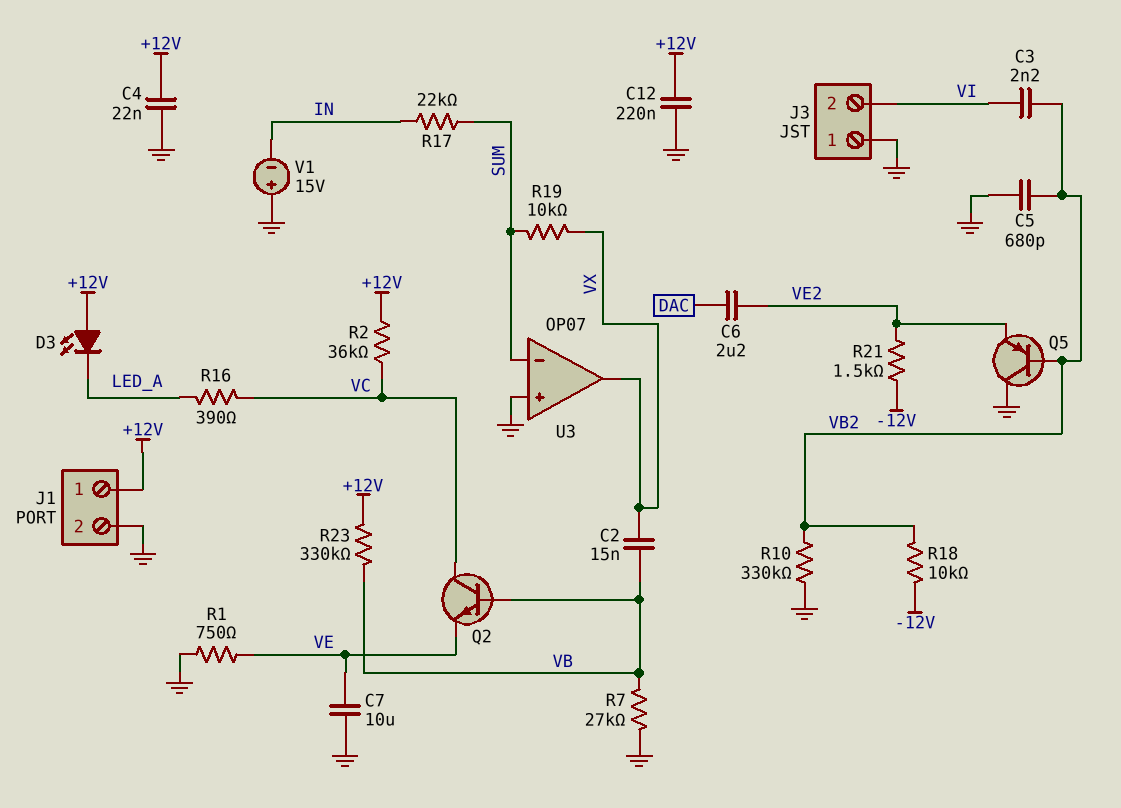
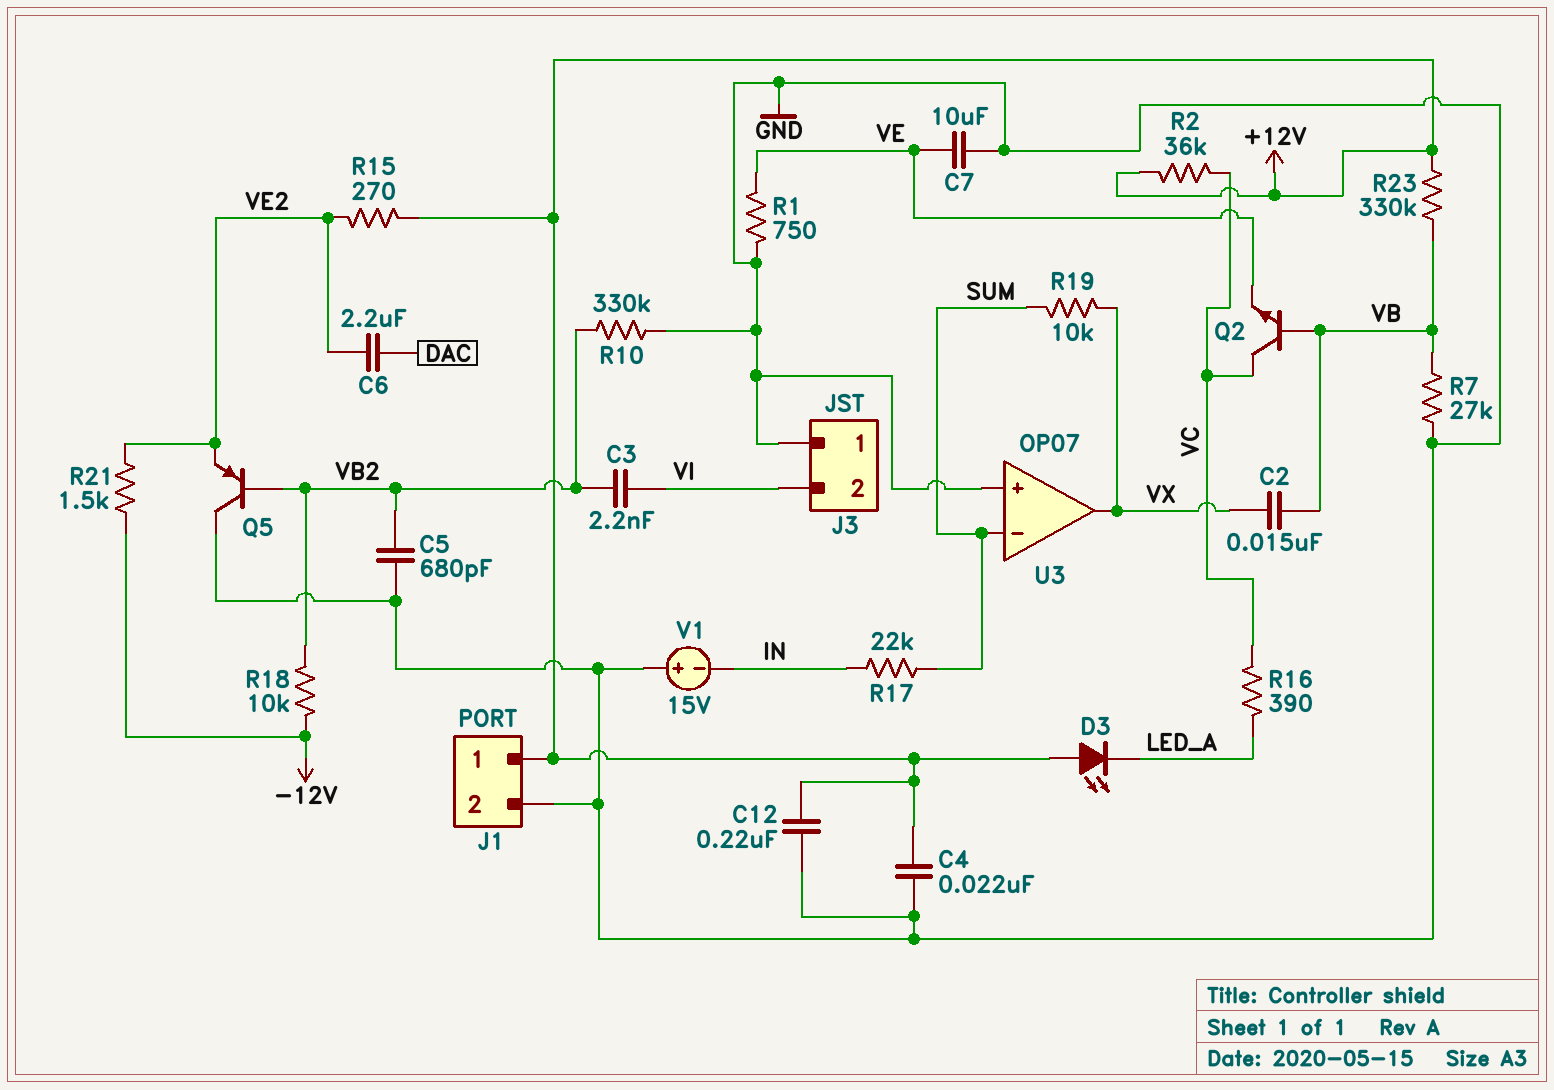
R15: none -> 270 (+12V, VE2)

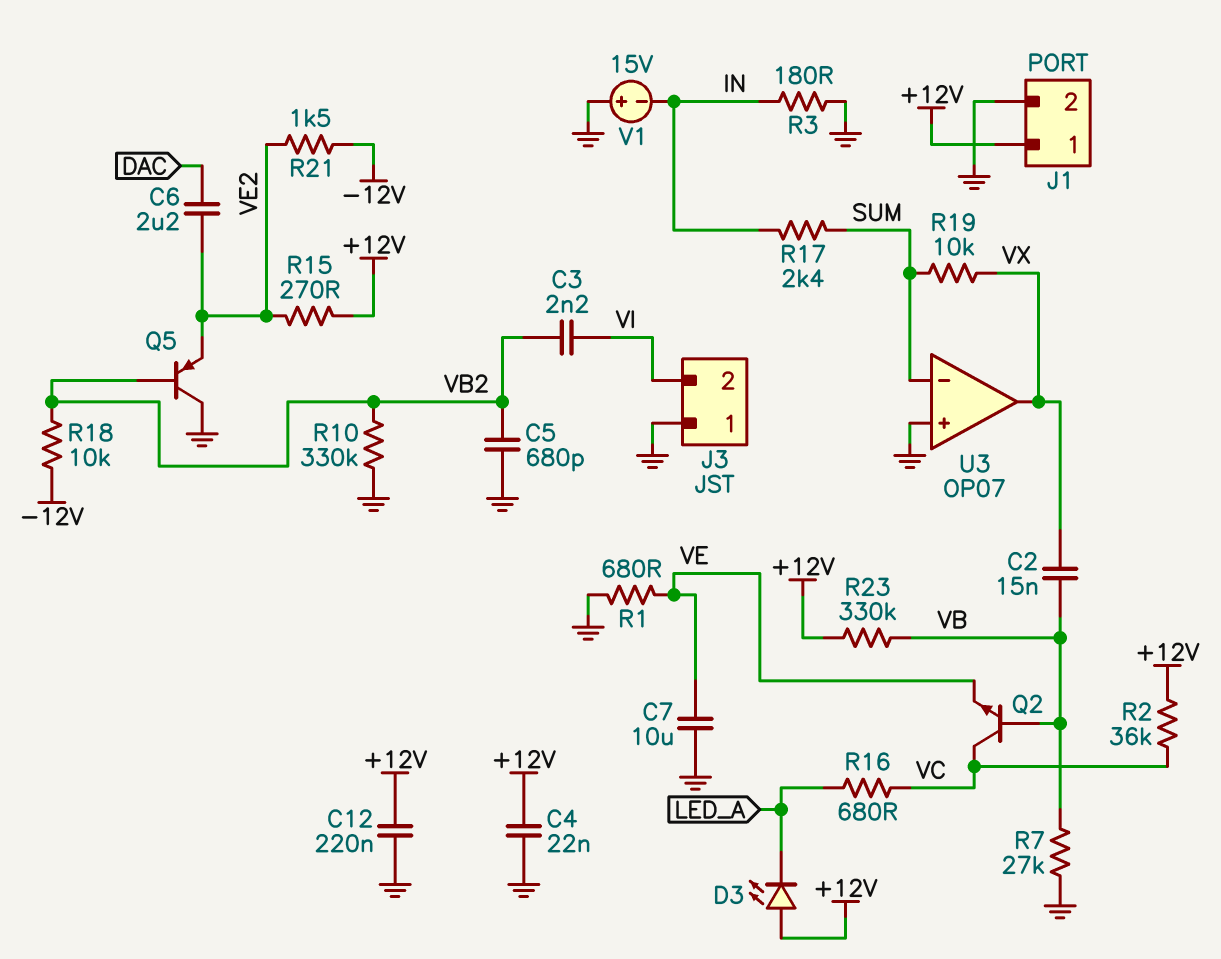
R1: 750 (GND, VE) -> 680 (GND, VE)
R3: none -> 180 (GND, IN)
R16: 390 (LED_A, VC) -> 680 (LED_A, VC)
R17: 22k (IN, SUM) -> 2.4k (IN, SUM)

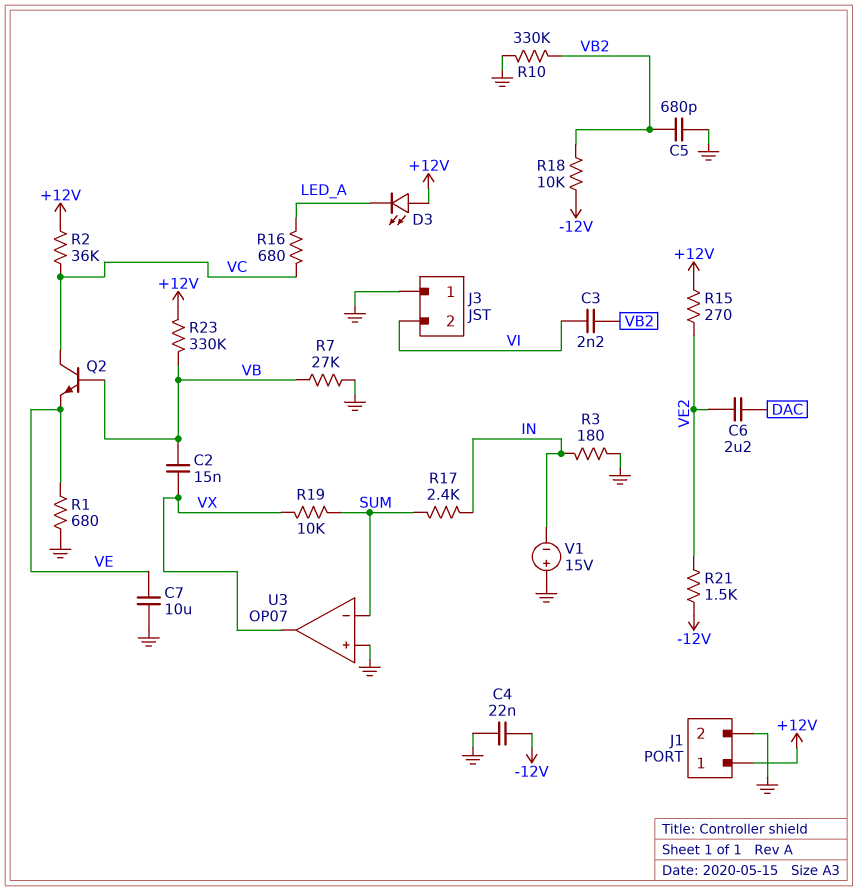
C4: 22nF (+12V, GND) -> 22nF (-12V, GND)
C12: 220nF (+12V, GND) -> none
Q5: PNP (B VB2, C GND, E VE2) -> none

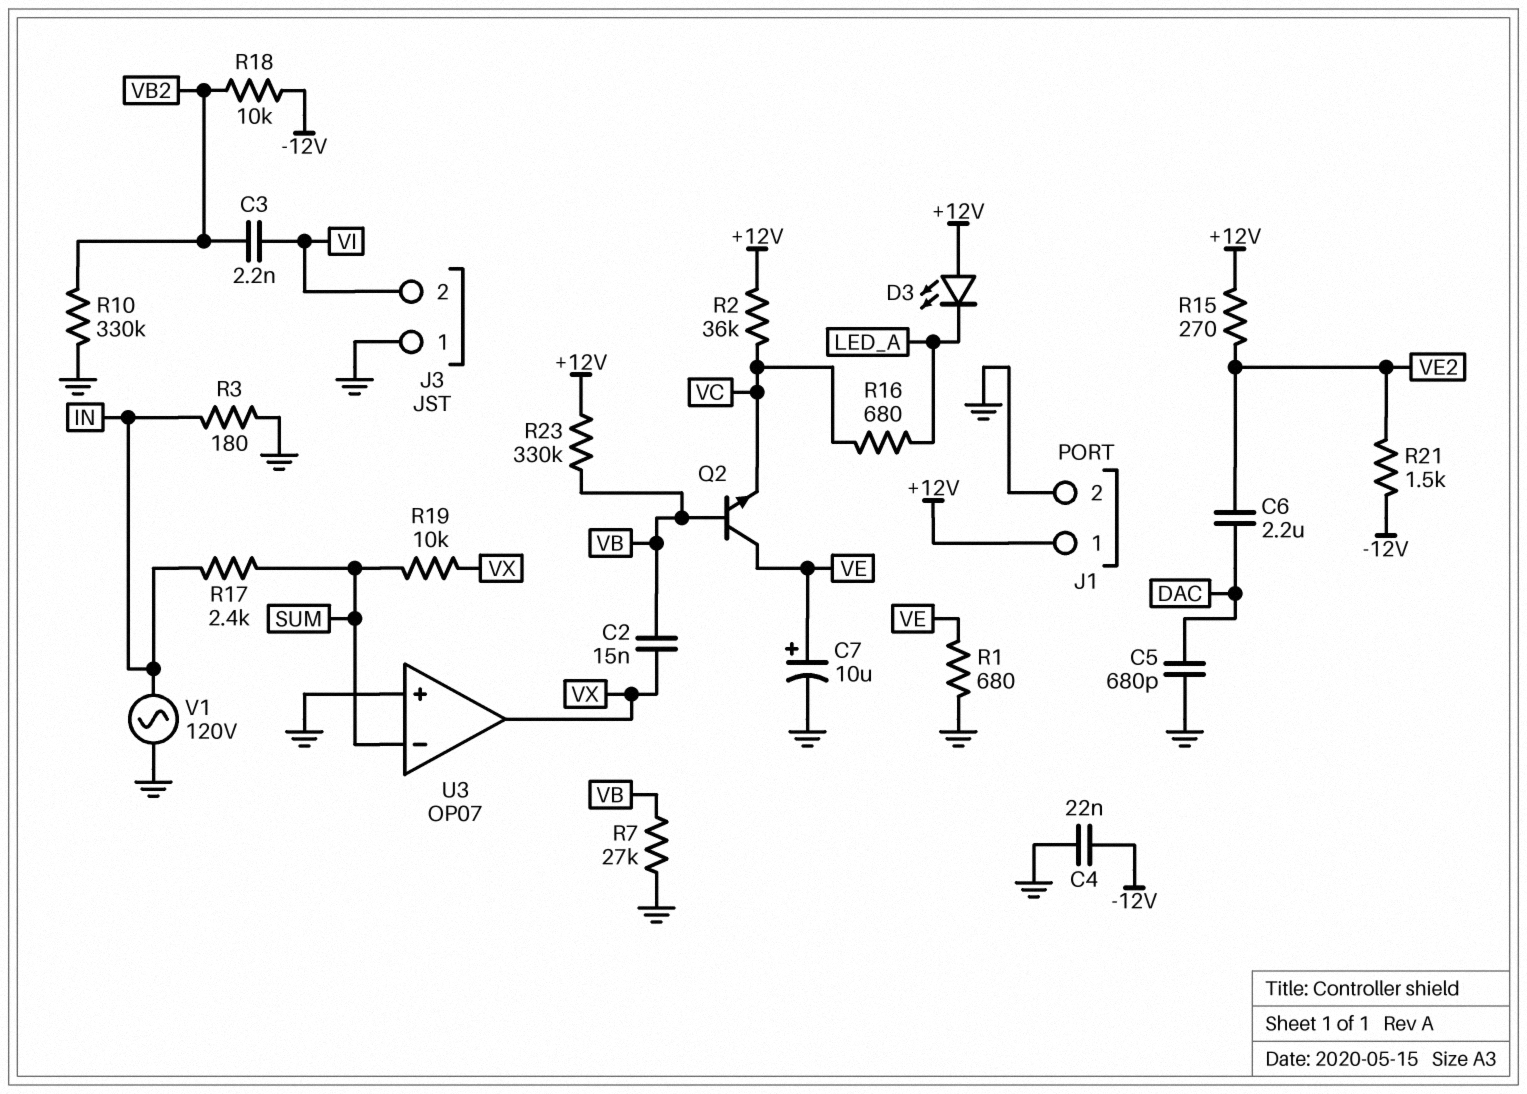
C5: 680pF (GND, VB2) -> 680pF (DAC, GND)
C7: 10uF (GND, VE) -> 10uF (plus VE, minus GND)
Q2: NPN (B VB, C VC, E VE) -> NPN (B VB, C VE, E VC)
V1: 15V (plus GND, minus IN) -> AC 120V (GND, IN)

